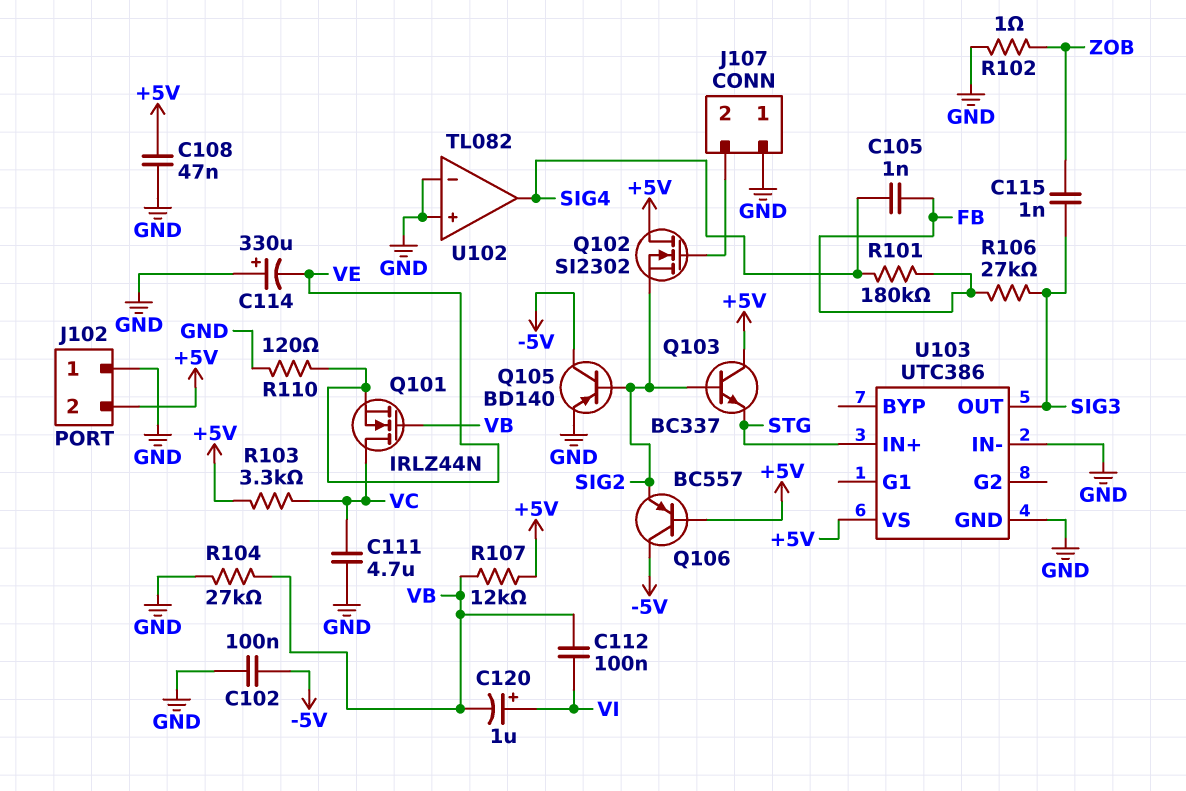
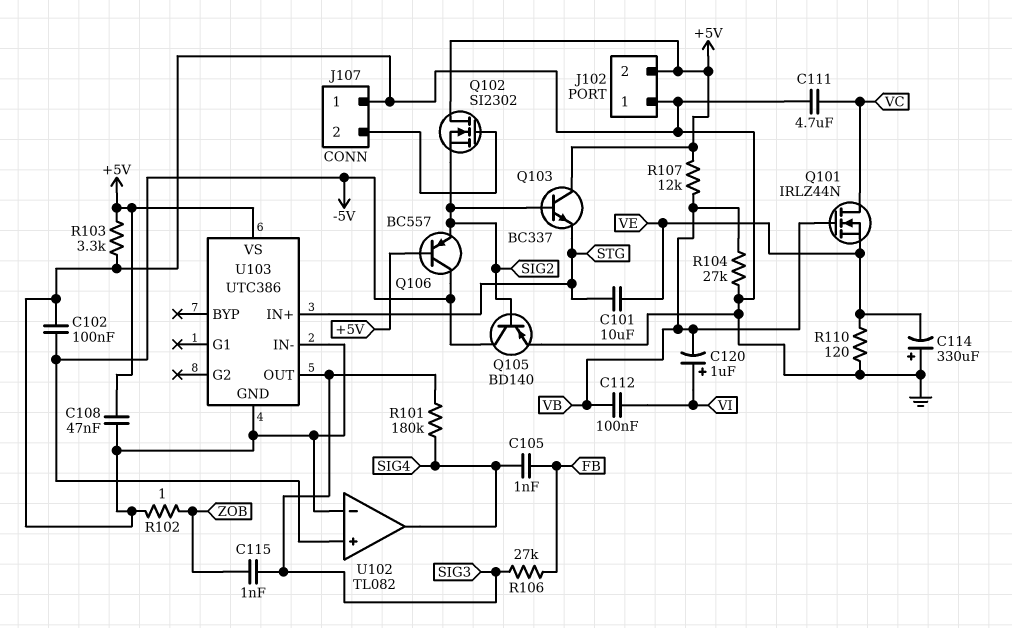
C101: none -> 10uF (STG, VE)
R101: 180k (FB, SIG4) -> 180k (SIG3, SIG4)
R103: 3.3k (+5V, VC) -> 3.3k (+5V, GND)
U102 pin in+: GND -> -5V

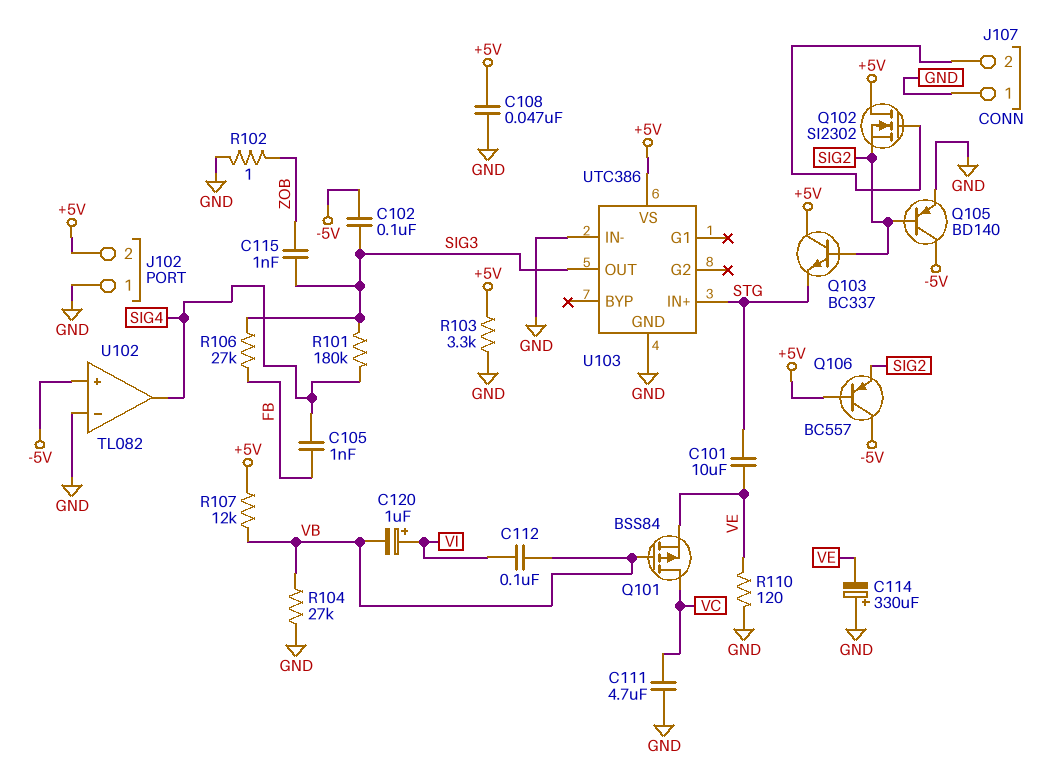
C102: 100nF (-5V, GND) -> 100nF (-5V, SIG3)
Q101: NMOS IRLZ44N (G VB, D VC, S VE) -> PMOS BSS84 (G VB, D VC, S VE)

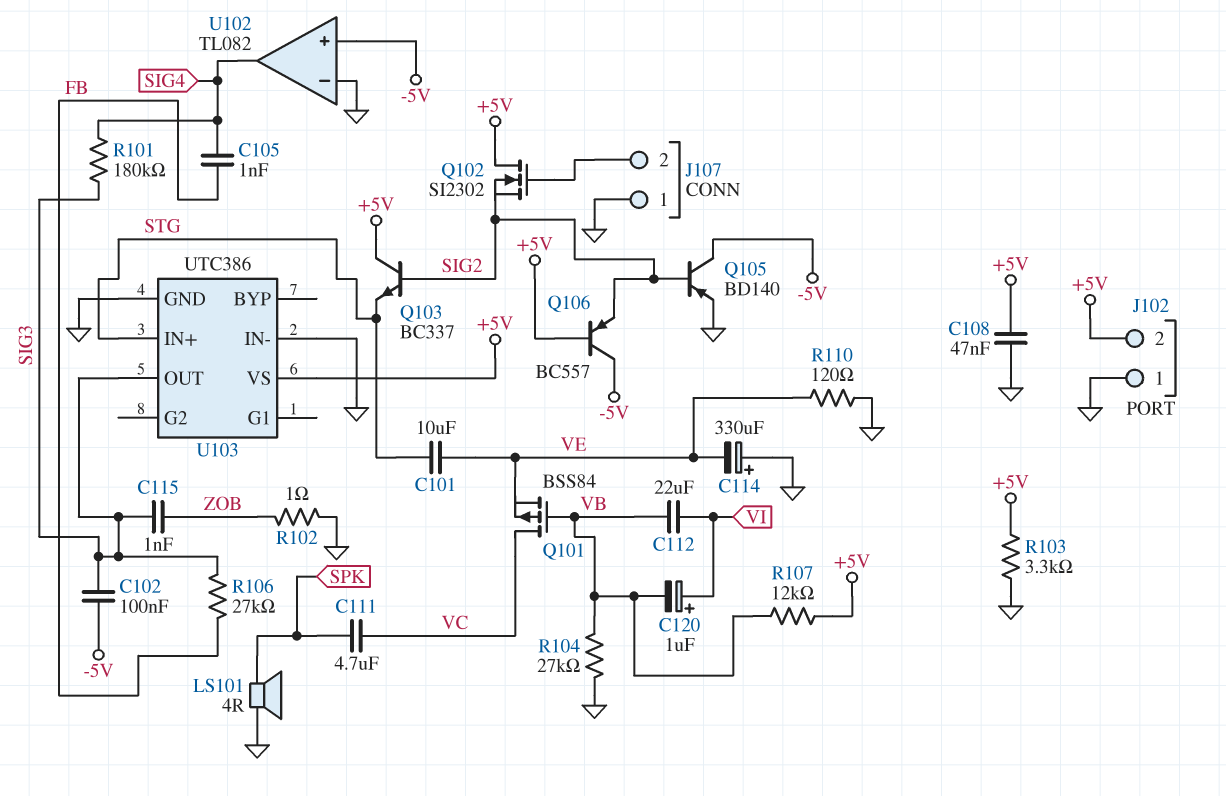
C111: 4.7uF (GND, VC) -> 4.7uF (SPK, VC)
C112: 100nF (VB, VI) -> 22uF (VB, VI)
LS101: none -> speaker 4R (GND, SPK)

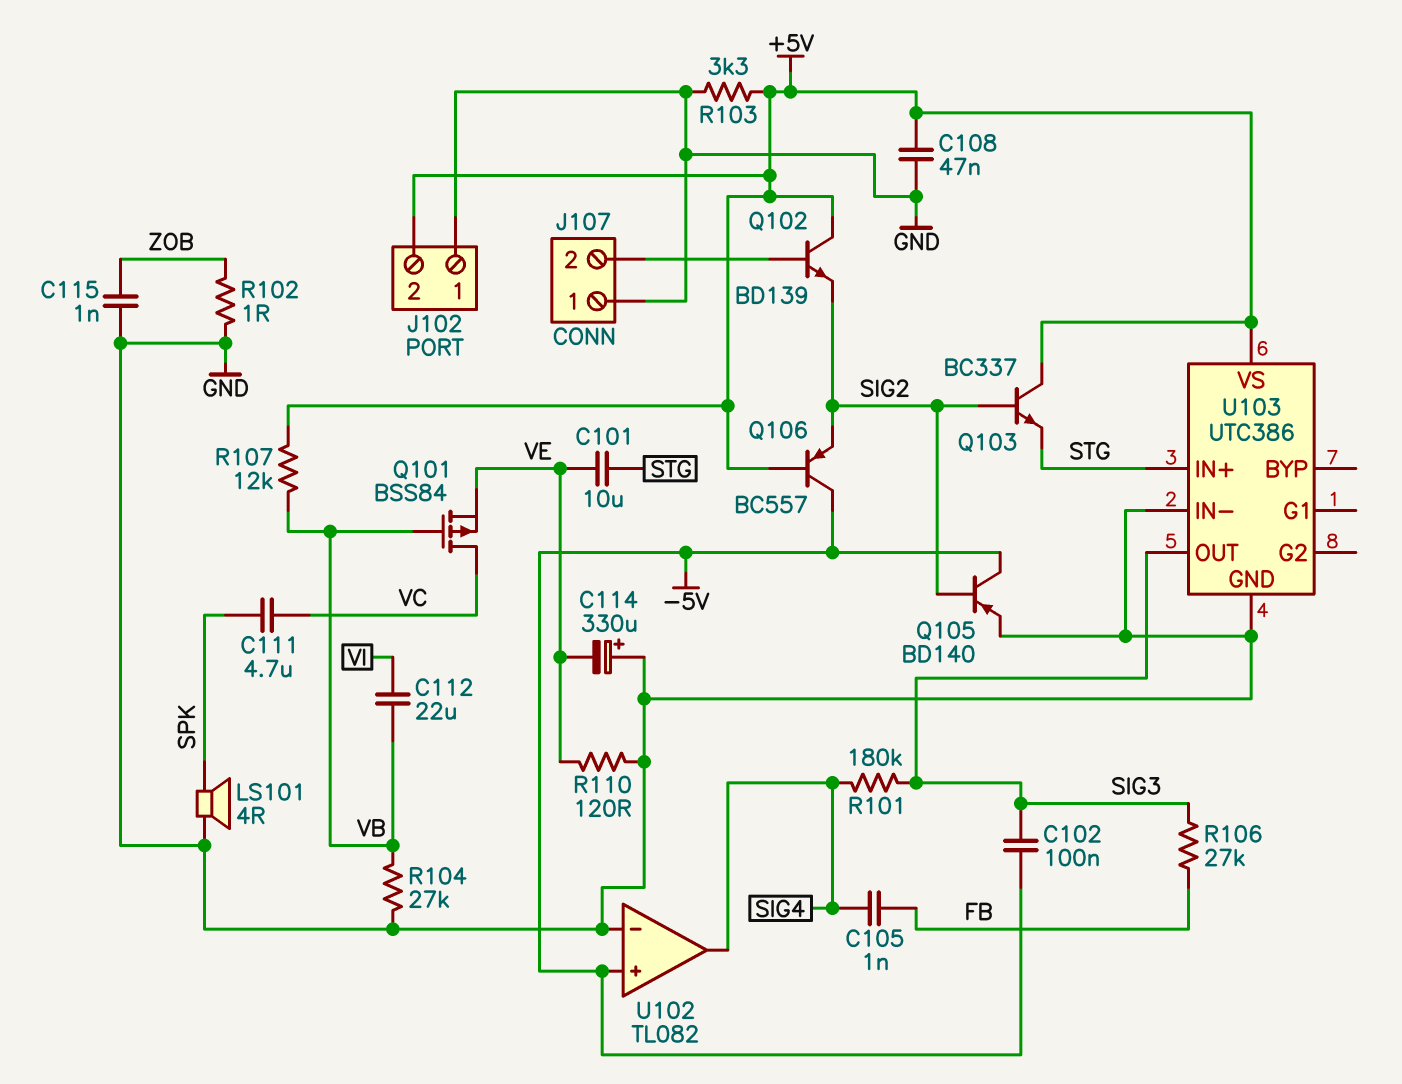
C115: 1nF (SIG3, ZOB) -> 1nF (GND, ZOB)
C120: 1uF (plus VI, minus VB) -> none
Q102: NMOS SI2302 (G J107/2, D +5V, S SIG2) -> NPN BD139 (B J107/2, C +5V, E SIG2)

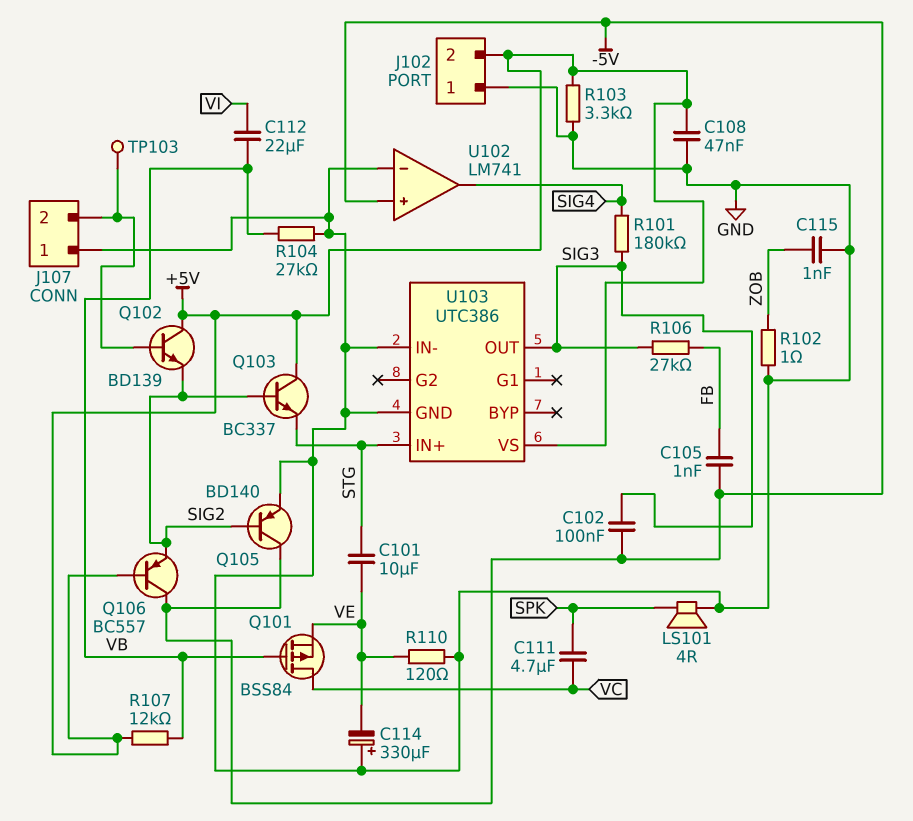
C105: 1nF (FB, SIG4) -> 1nF (-5V, FB)
TP103: none -> test point (J107/2)
U102: TL082 -> LM741

